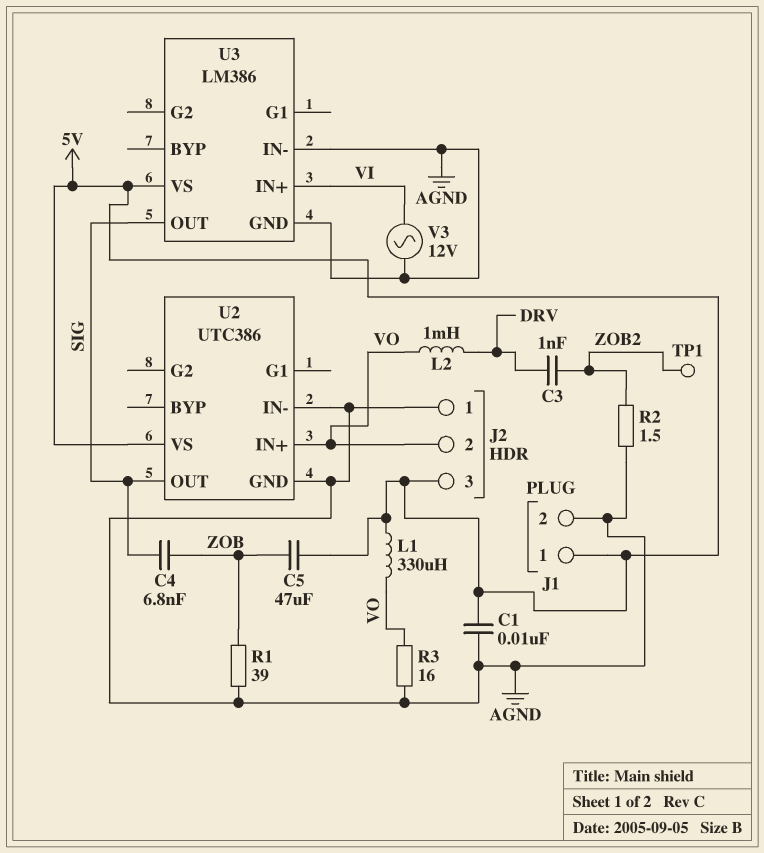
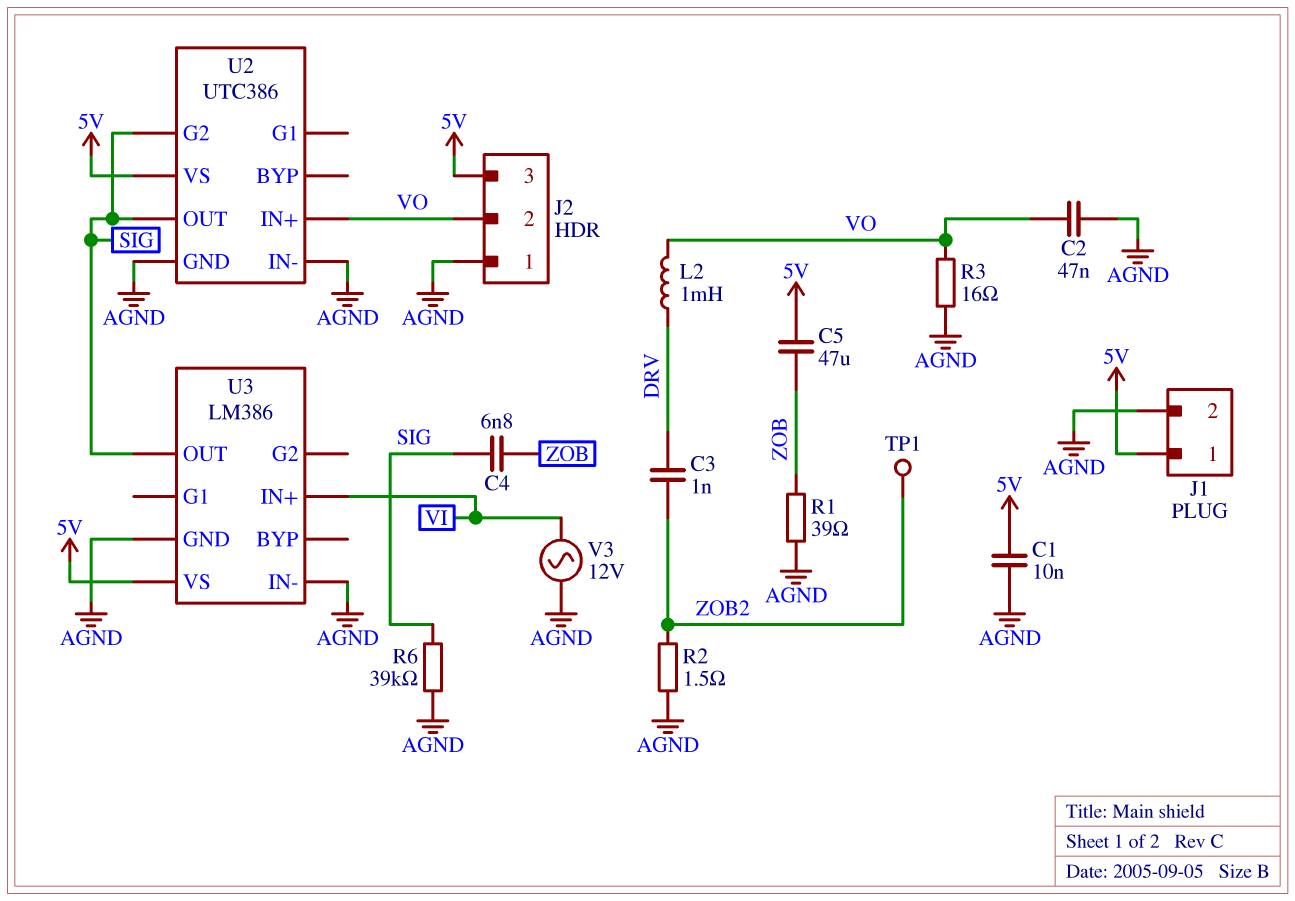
C2: none -> 47nF (AGND, VO)
L1: 330uH (5V, VO) -> none
R6: none -> 39k (AGND, SIG)
U2 pin G2: none -> SIG

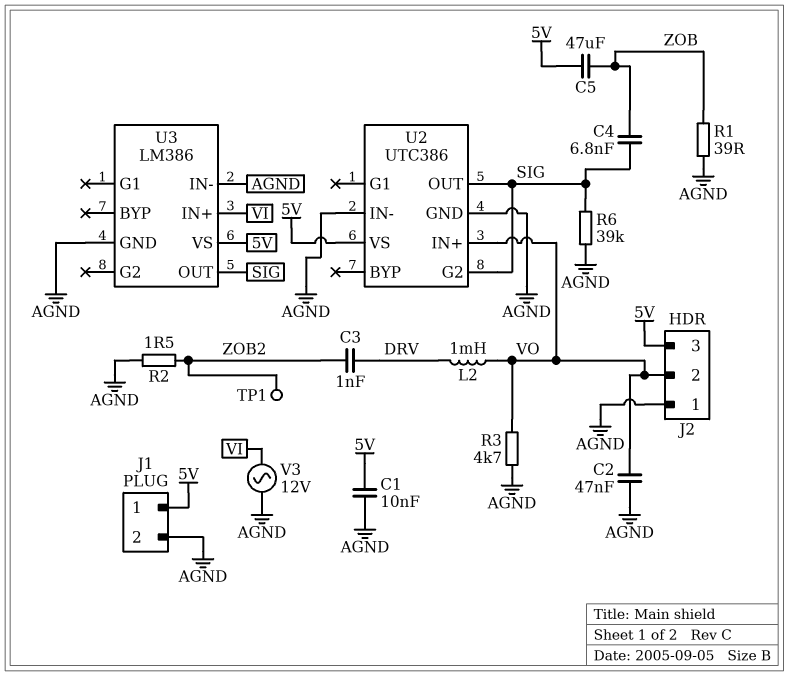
R3: 16 (AGND, VO) -> 4.7k (AGND, VO)

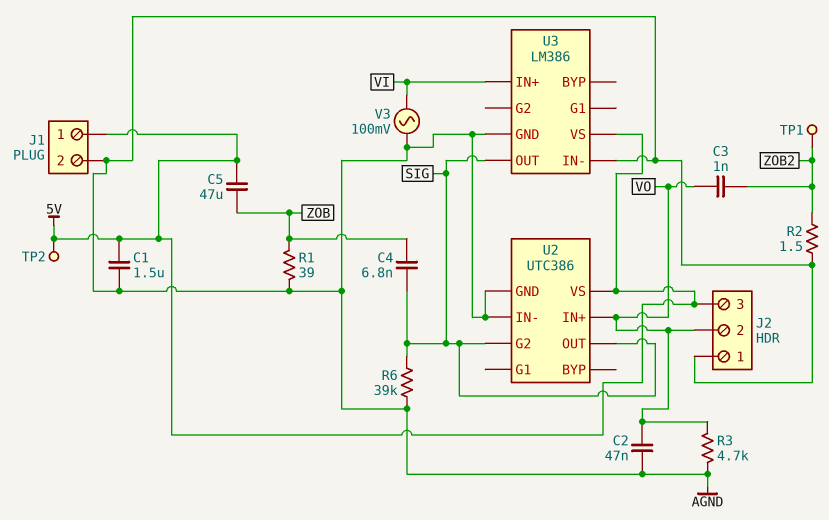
C1: 10nF (5V, AGND) -> 1.5uF (5V, AGND)
C3: 1nF (DRV, ZOB2) -> 1nF (VO, ZOB2)
L2: 1mH (DRV, VO) -> none
TP2: none -> test point (5V)
V3: AC 12V (AGND, VI) -> AC 100mV (AGND, VI)

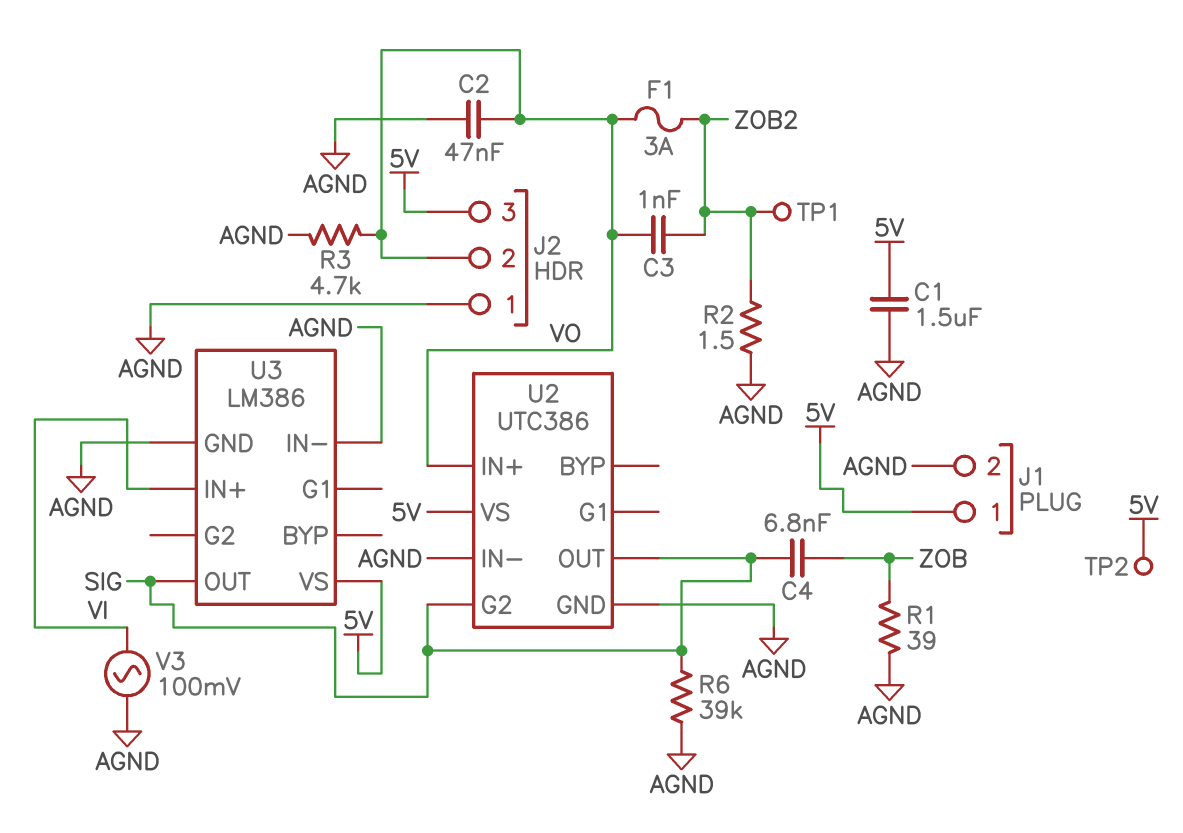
C5: 47uF (5V, ZOB) -> none
F1: none -> 3A (VO, ZOB2)

